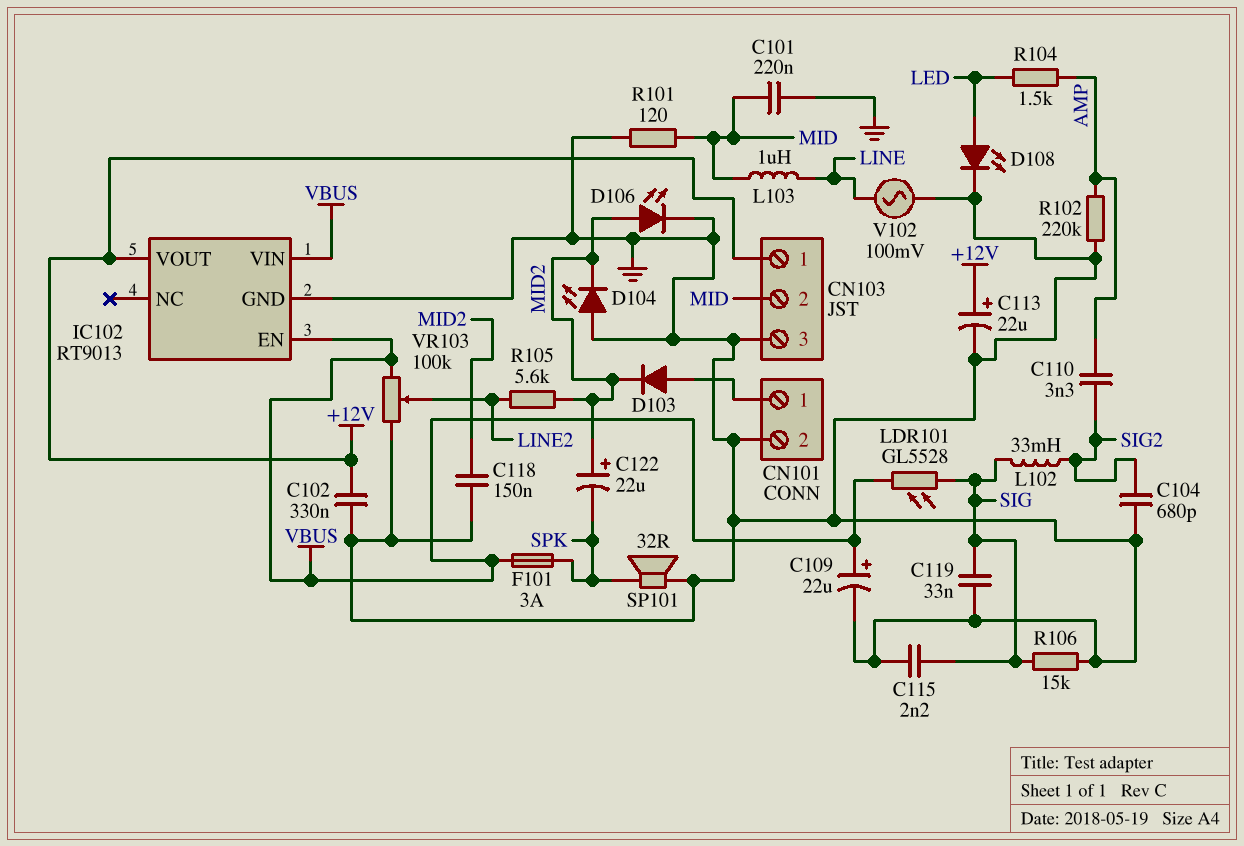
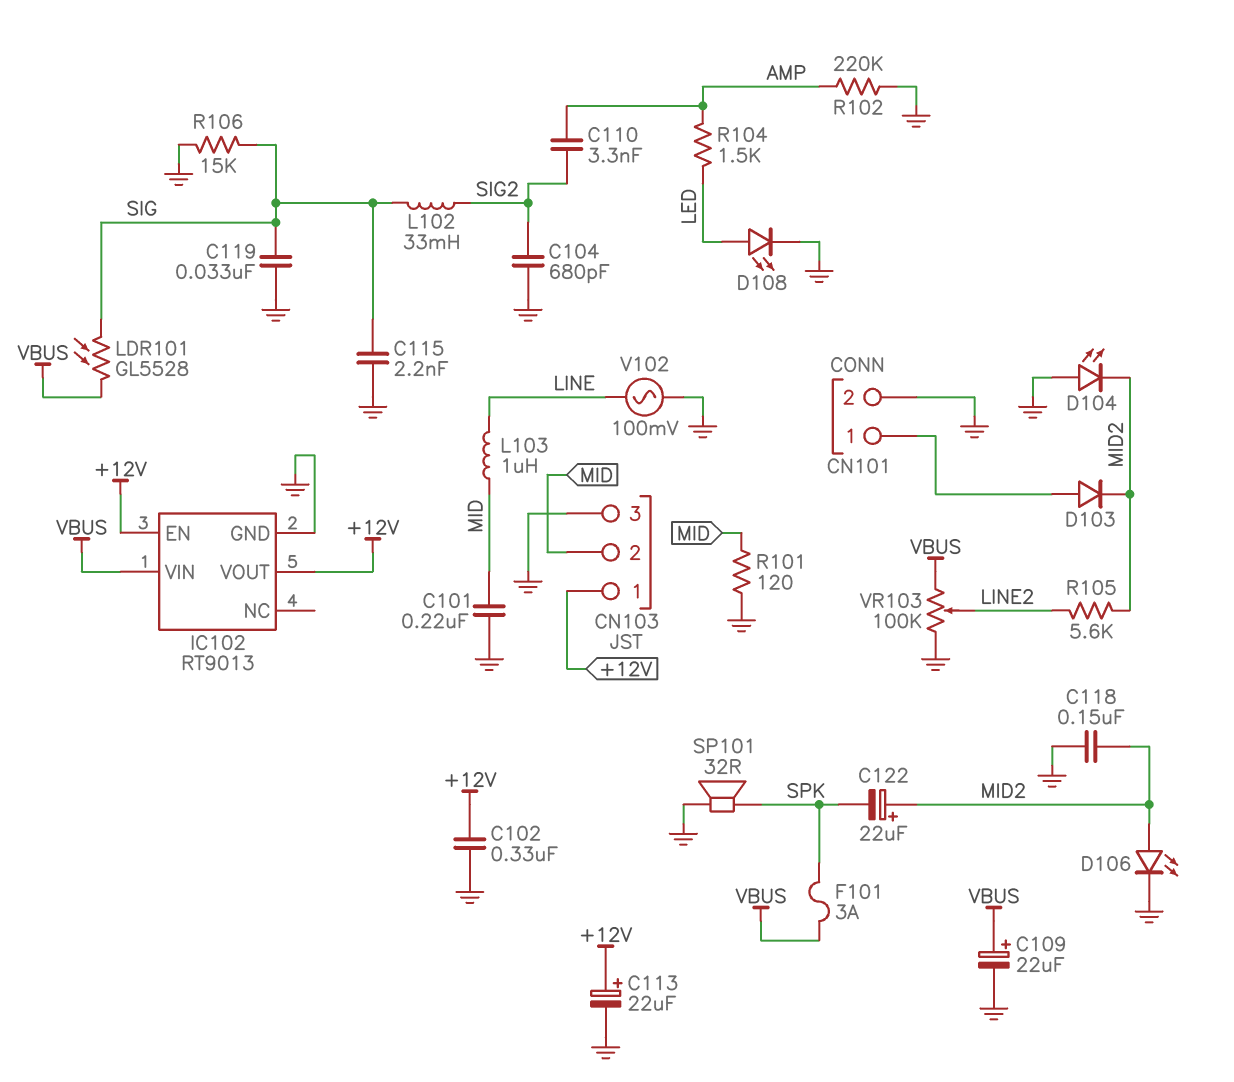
IC102 pin EN: VBUS -> +12V

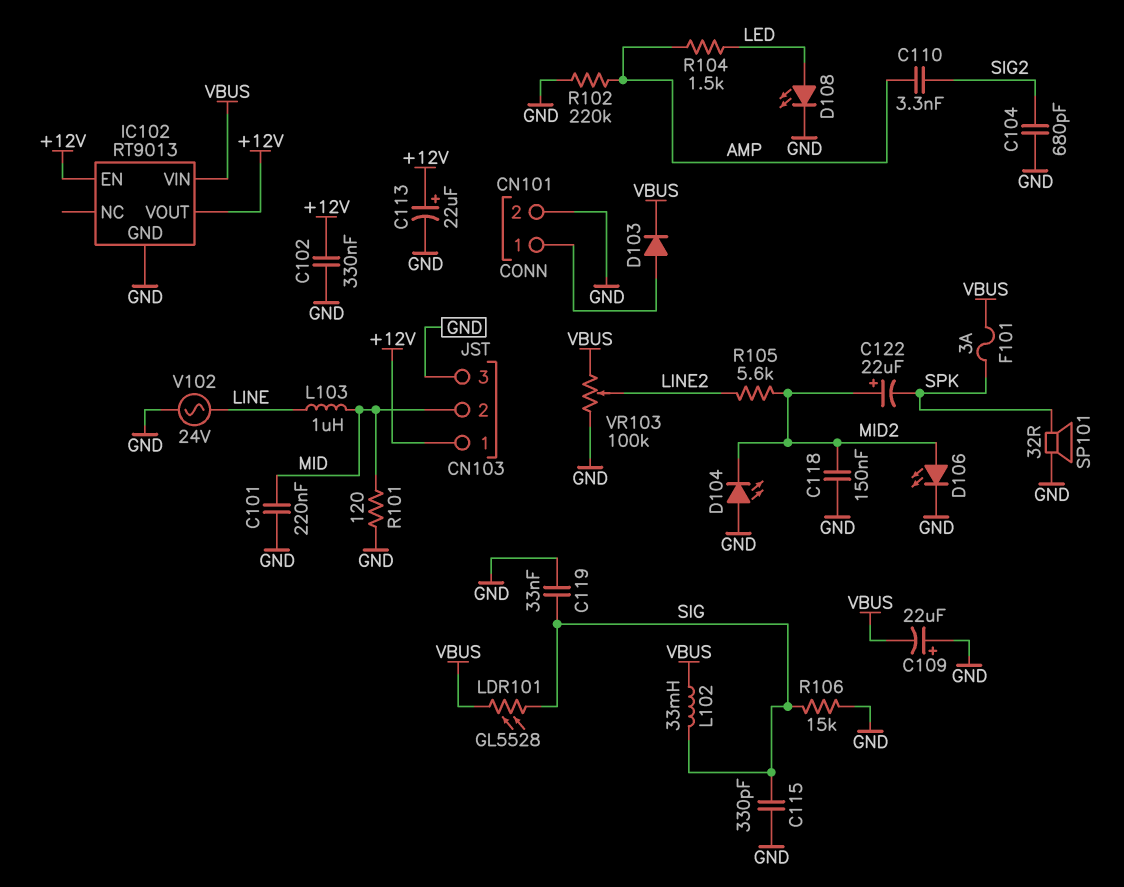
C109: 22uF (plus VBUS, minus GND) -> 22uF (plus GND, minus VBUS)
C115: 2.2nF (GND, SIG) -> 330pF (GND, SIG)
D103: diode (A CN101/1, K MID2) -> diode (A CN101/1, K VBUS)
L102: 33mH (SIG, SIG2) -> 33mH (SIG, VBUS)
V102: AC 100mV (GND, LINE) -> AC 24V (GND, LINE)

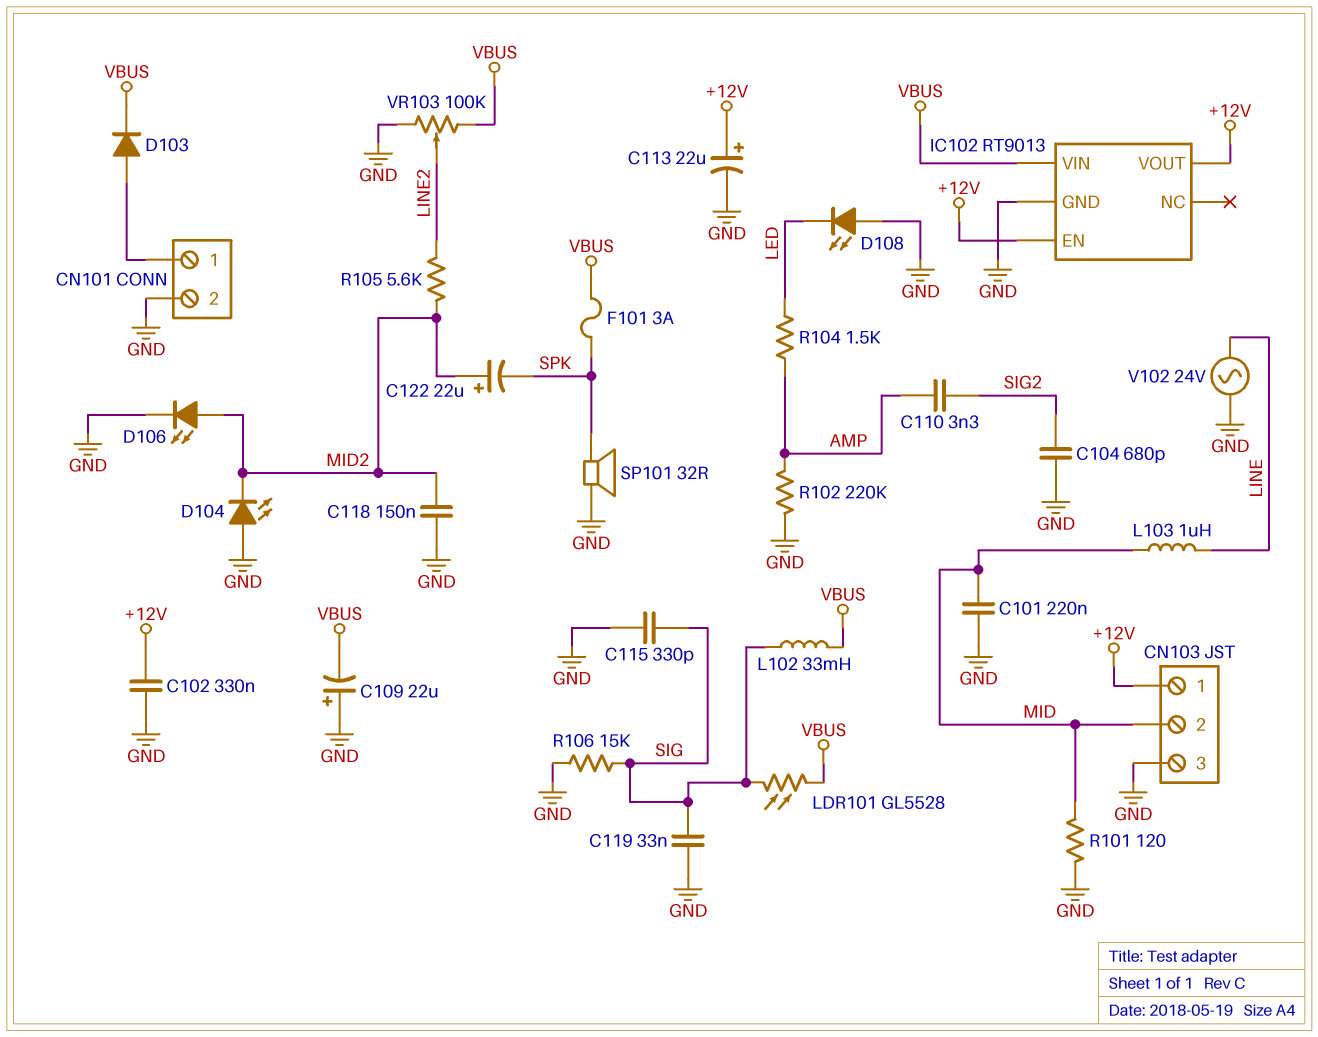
D108: LED (A LED, K GND) -> LED (A GND, K LED)

